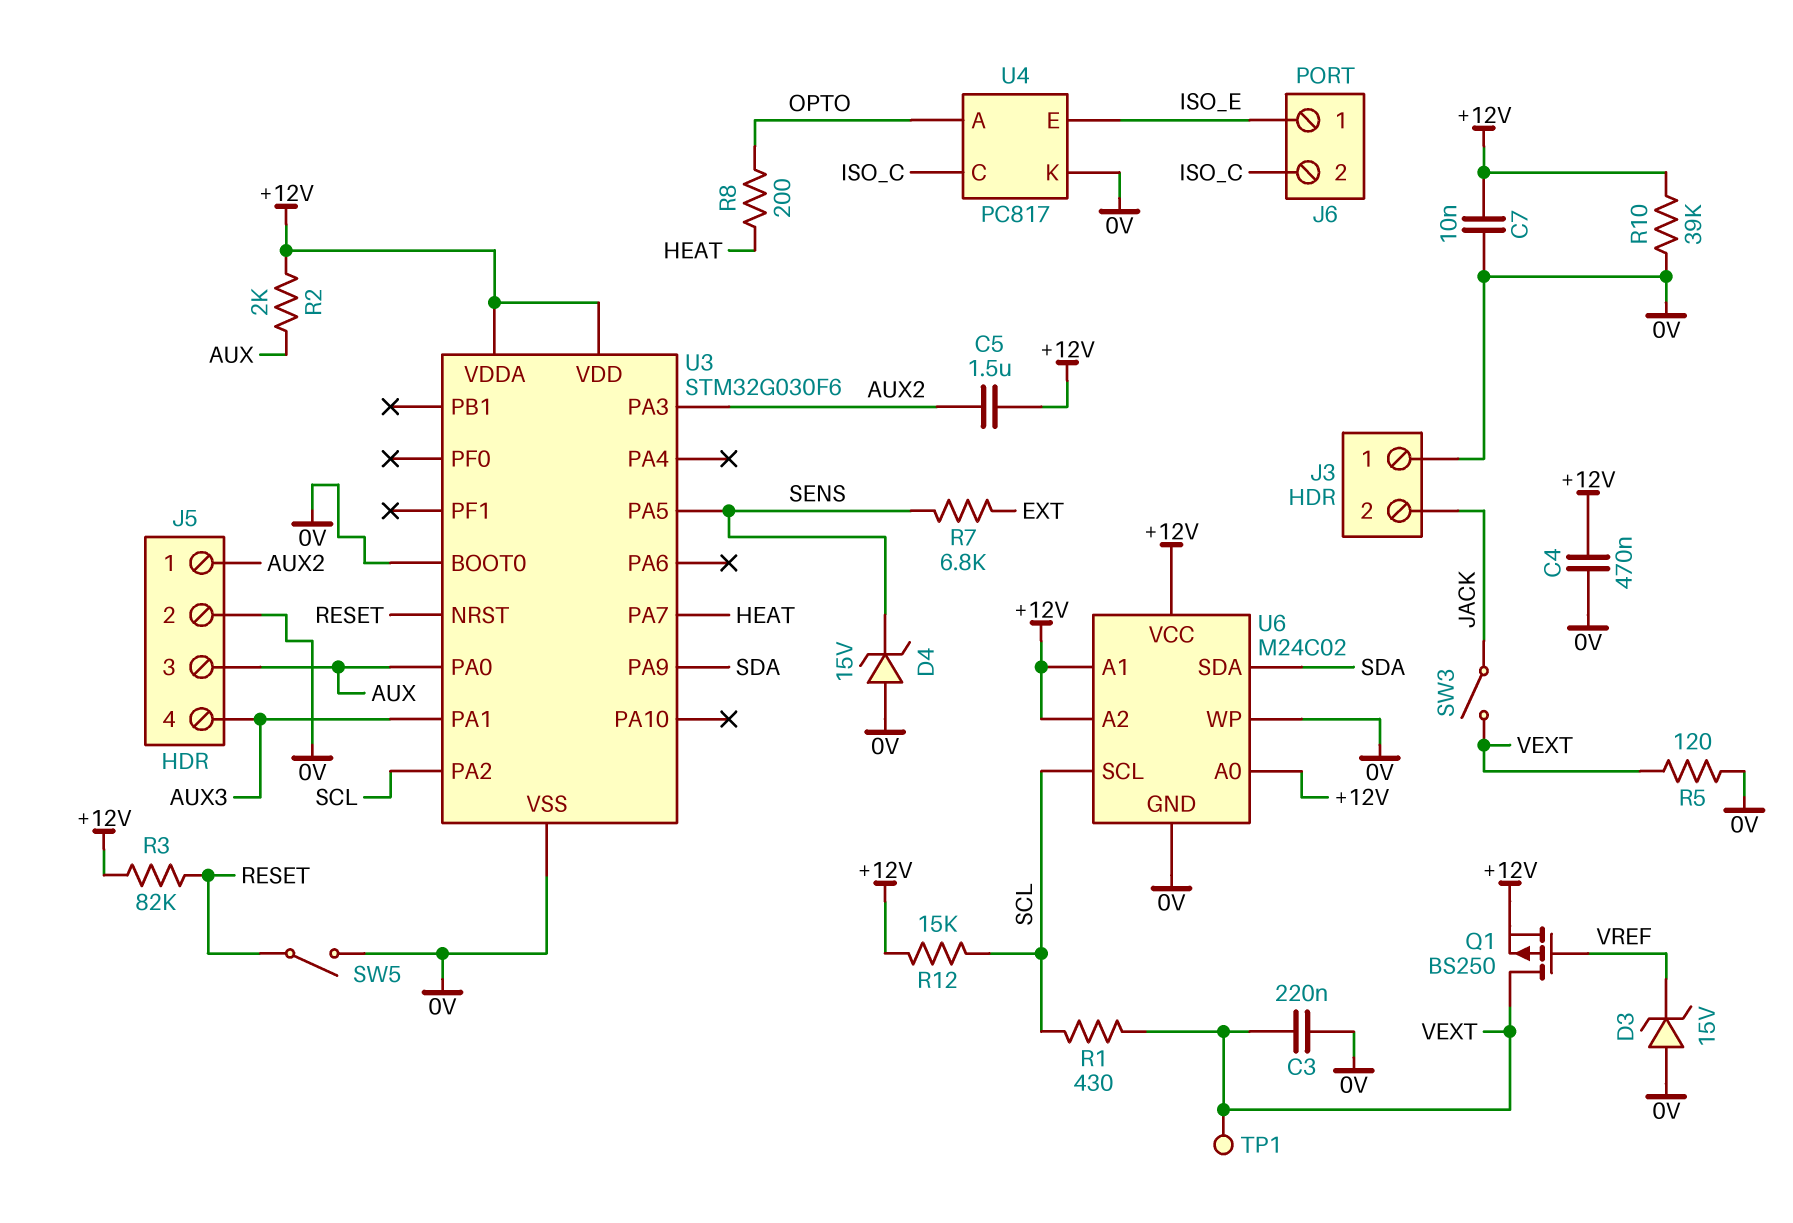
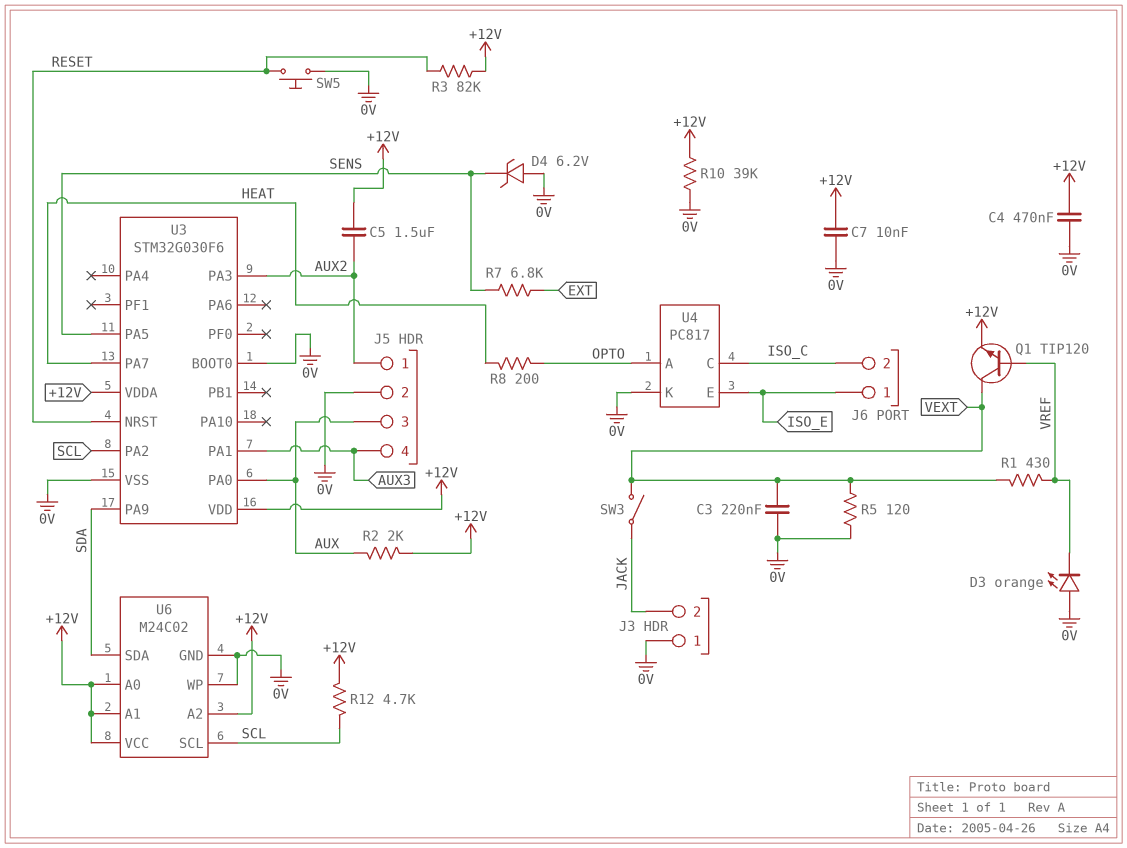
D3: zener 15V (A 0V, K VREF) -> LED orange (A 0V, K VREF)
D4: zener 15V (A 0V, K SENS) -> zener 6.2V (A 0V, K SENS)
Q1: PMOS BS250 (G VREF, D VEXT, S +12V) -> NPN TIP120 (B VREF, C VEXT, E +12V)
R1: 430 (SCL, VEXT) -> 430 (VEXT, VREF)
R12: 15k (+12V, SCL) -> 4.7k (+12V, SCL)
SW5: switch (0V, RESET) -> button (0V, RESET)
TP1: test point (VEXT) -> none

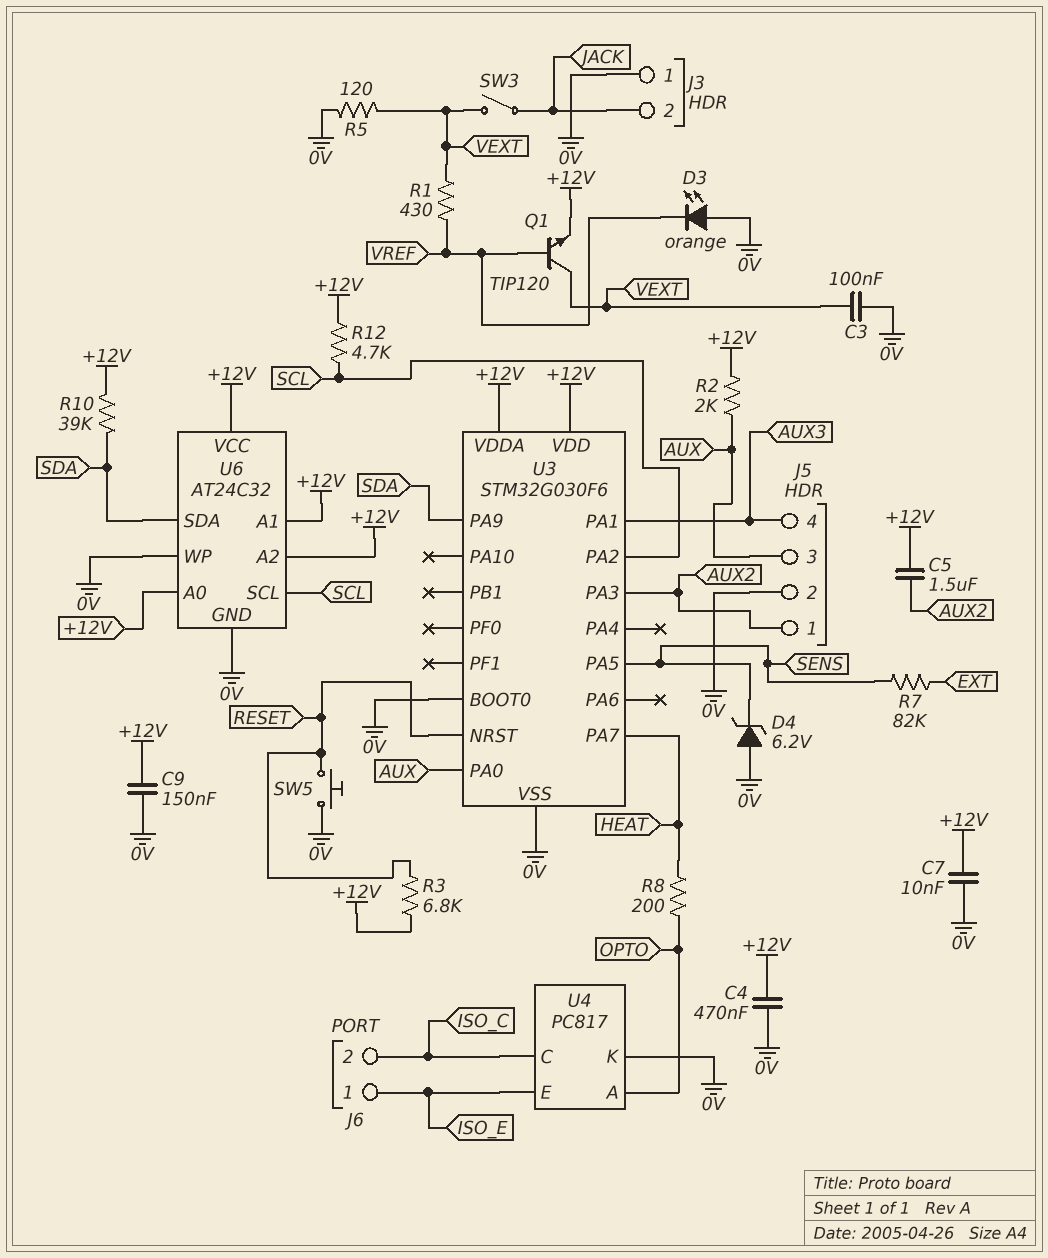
C3: 220nF (0V, VEXT) -> 100nF (0V, VEXT)
C9: none -> 150nF (+12V, 0V)
R3: 82k (+12V, RESET) -> 6.8k (+12V, RESET)
R7: 6.8k (EXT, SENS) -> 82k (EXT, SENS)
R10: 39k (+12V, 0V) -> 39k (+12V, SDA)
U6: M24C02 -> AT24C32

